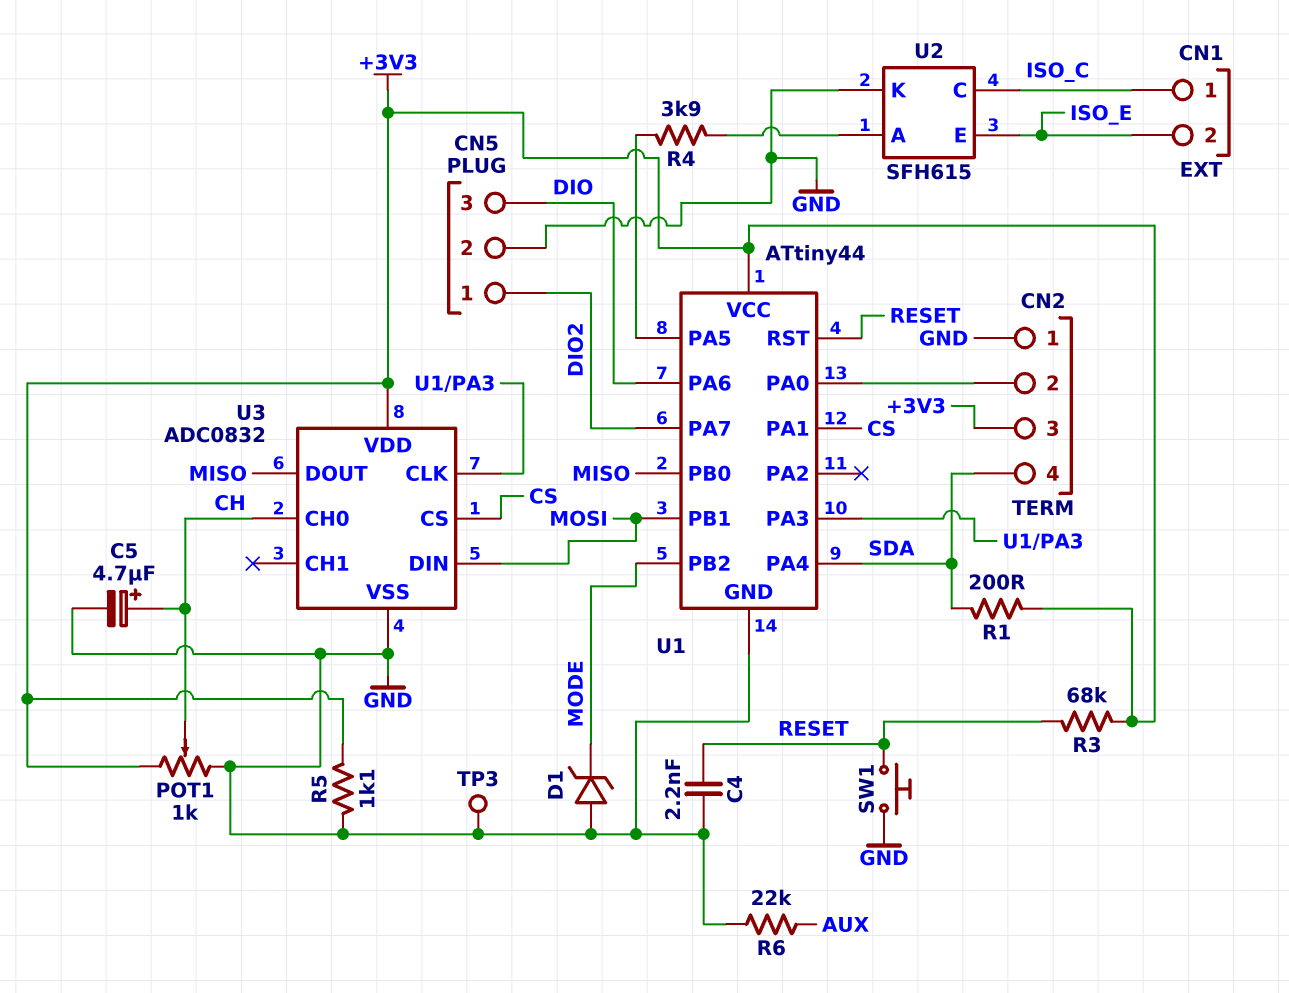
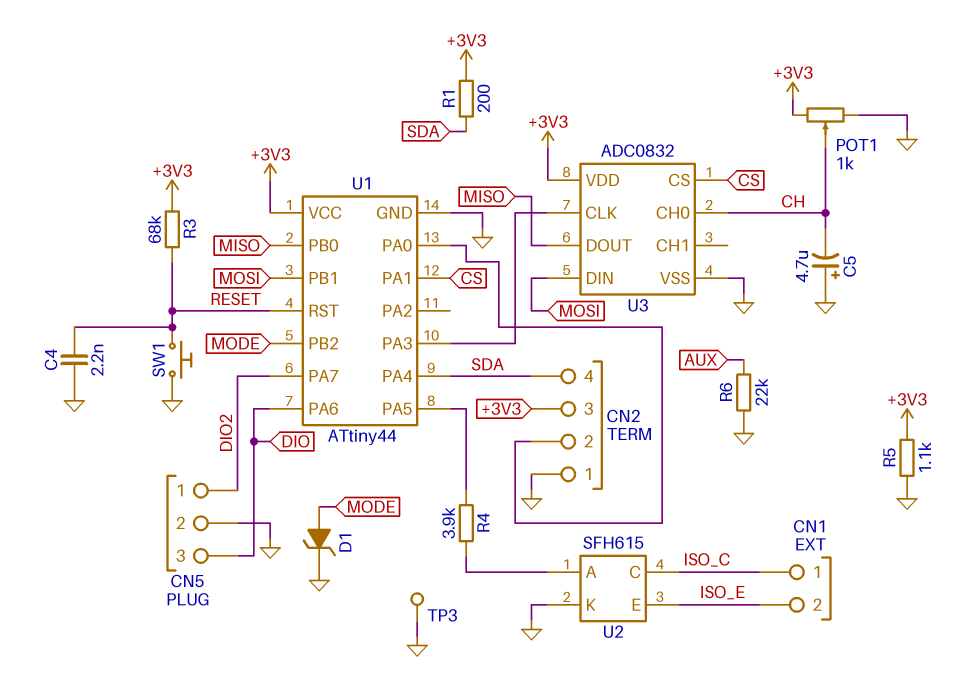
C5: 4.7uF (plus CH, minus GND) -> 4.7uF (plus GND, minus CH)
D1: zener (A GND, K MODE) -> zener (A MODE, K GND)

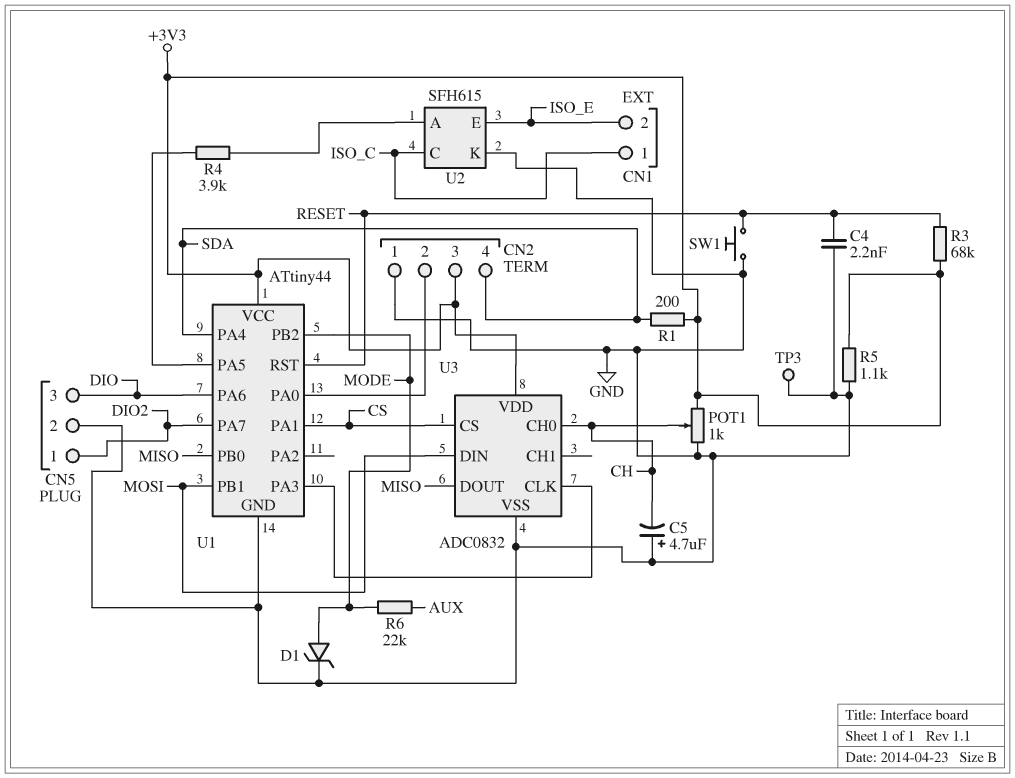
R6: 22k (AUX, GND) -> 22k (AUX, MODE)

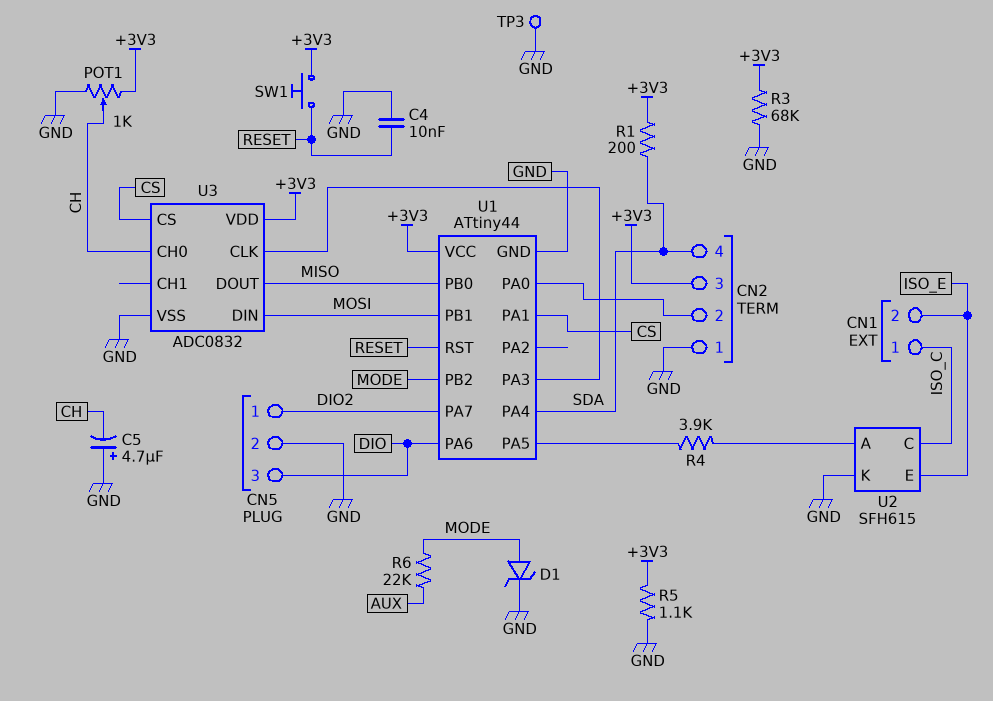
C4: 2.2nF (GND, RESET) -> 10nF (GND, RESET)
R3: 68k (+3V3, RESET) -> 68k (+3V3, GND)
SW1: button (GND, RESET) -> button (+3V3, RESET)

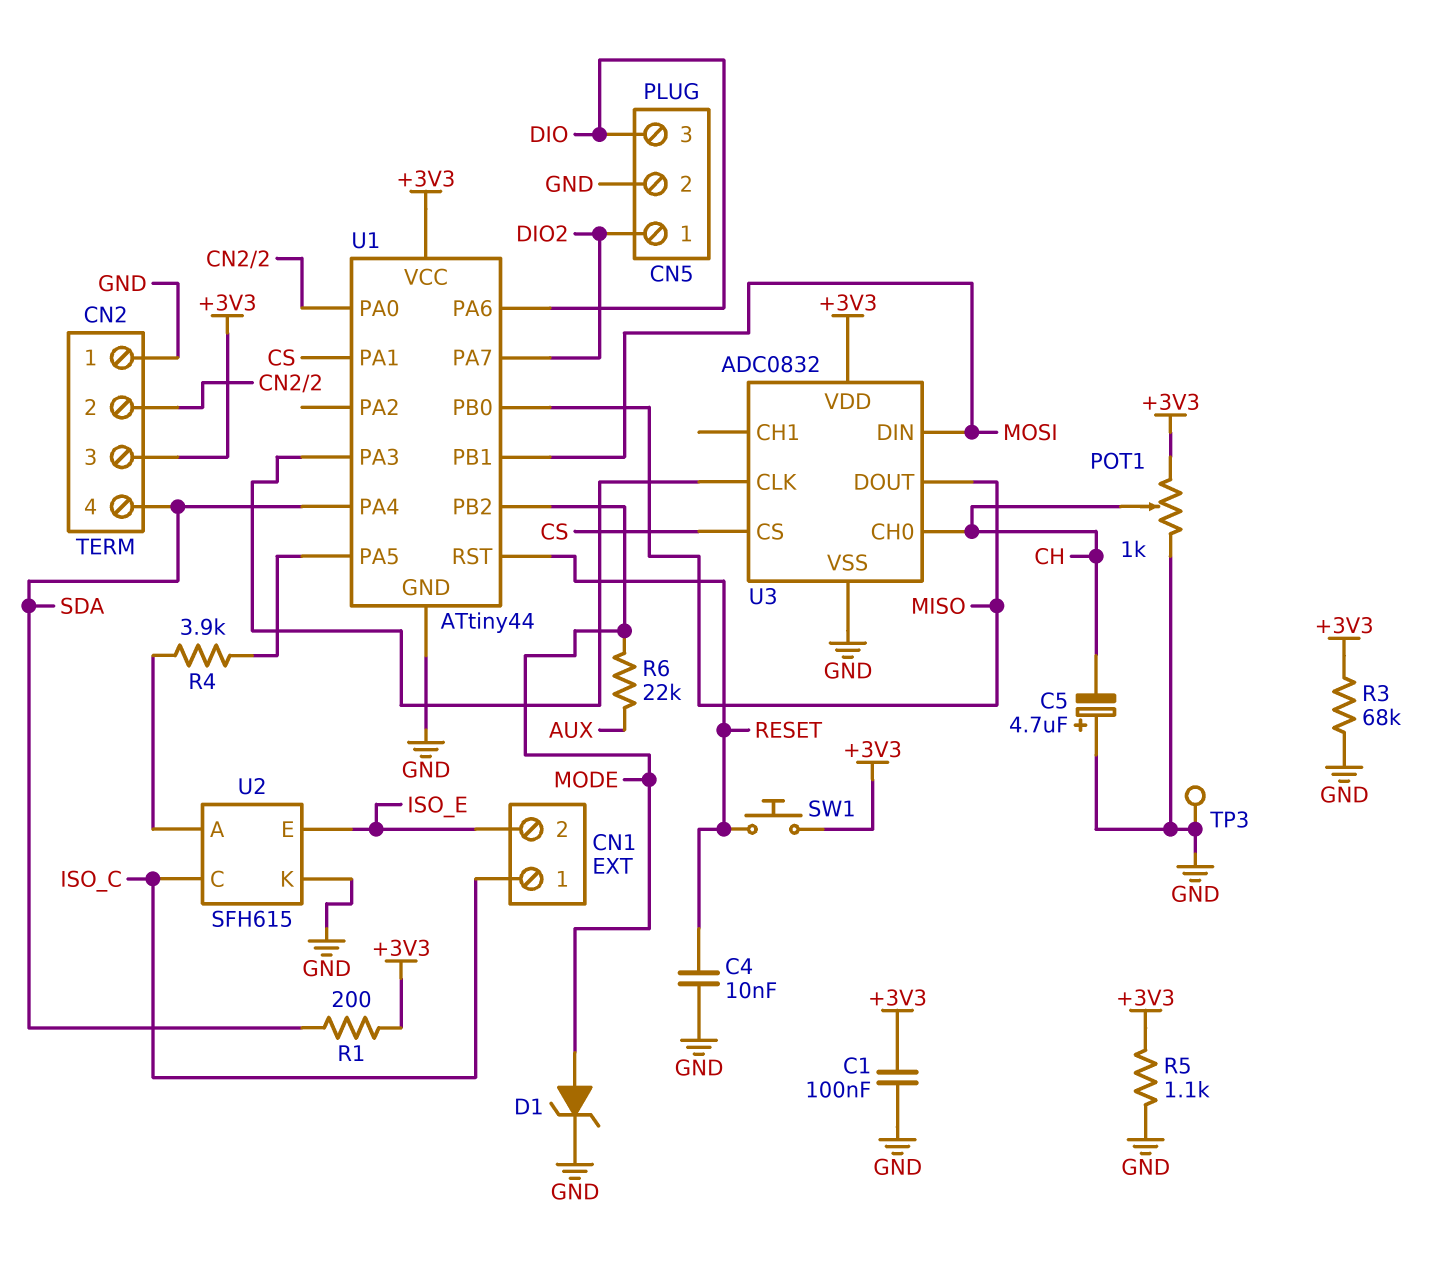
C1: none -> 100nF (+3V3, GND)

